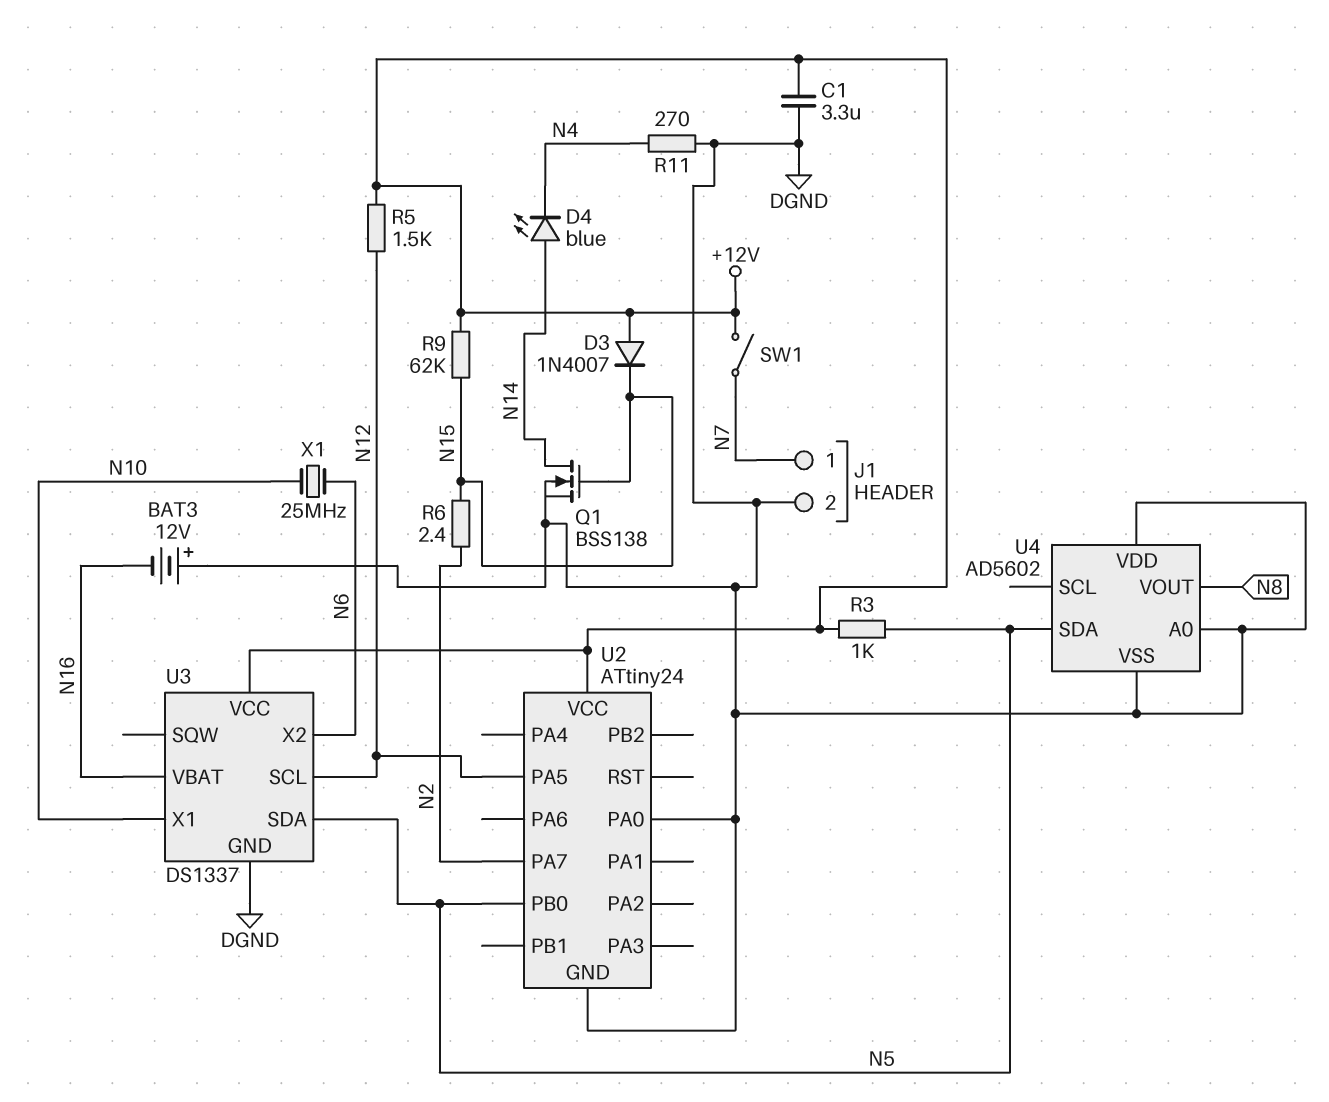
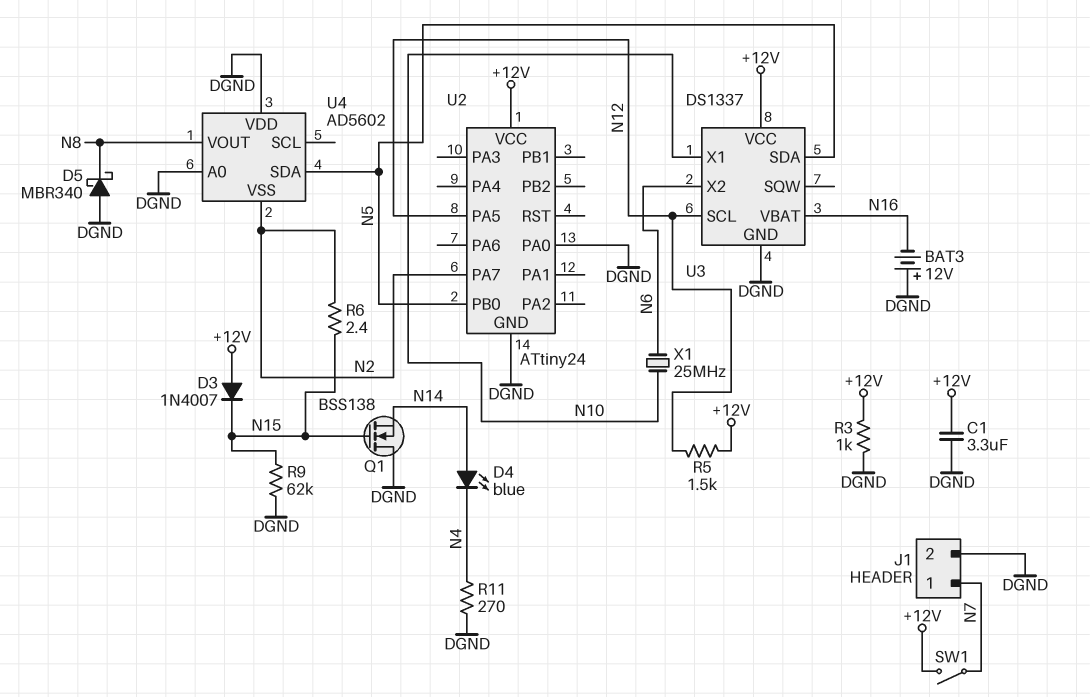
D5: none -> schottky MBR340 (A DGND, K N8)
Q1: NMOS BSS138 (G N15, D N14, S DGND) -> NMOS BSS138 (G N15, D DGND, S N14)
R3: 1k (+12V, N5) -> 1k (+12V, DGND)
R9: 62k (+12V, N15) -> 62k (DGND, N15)
U4 pin VSS: DGND -> N2

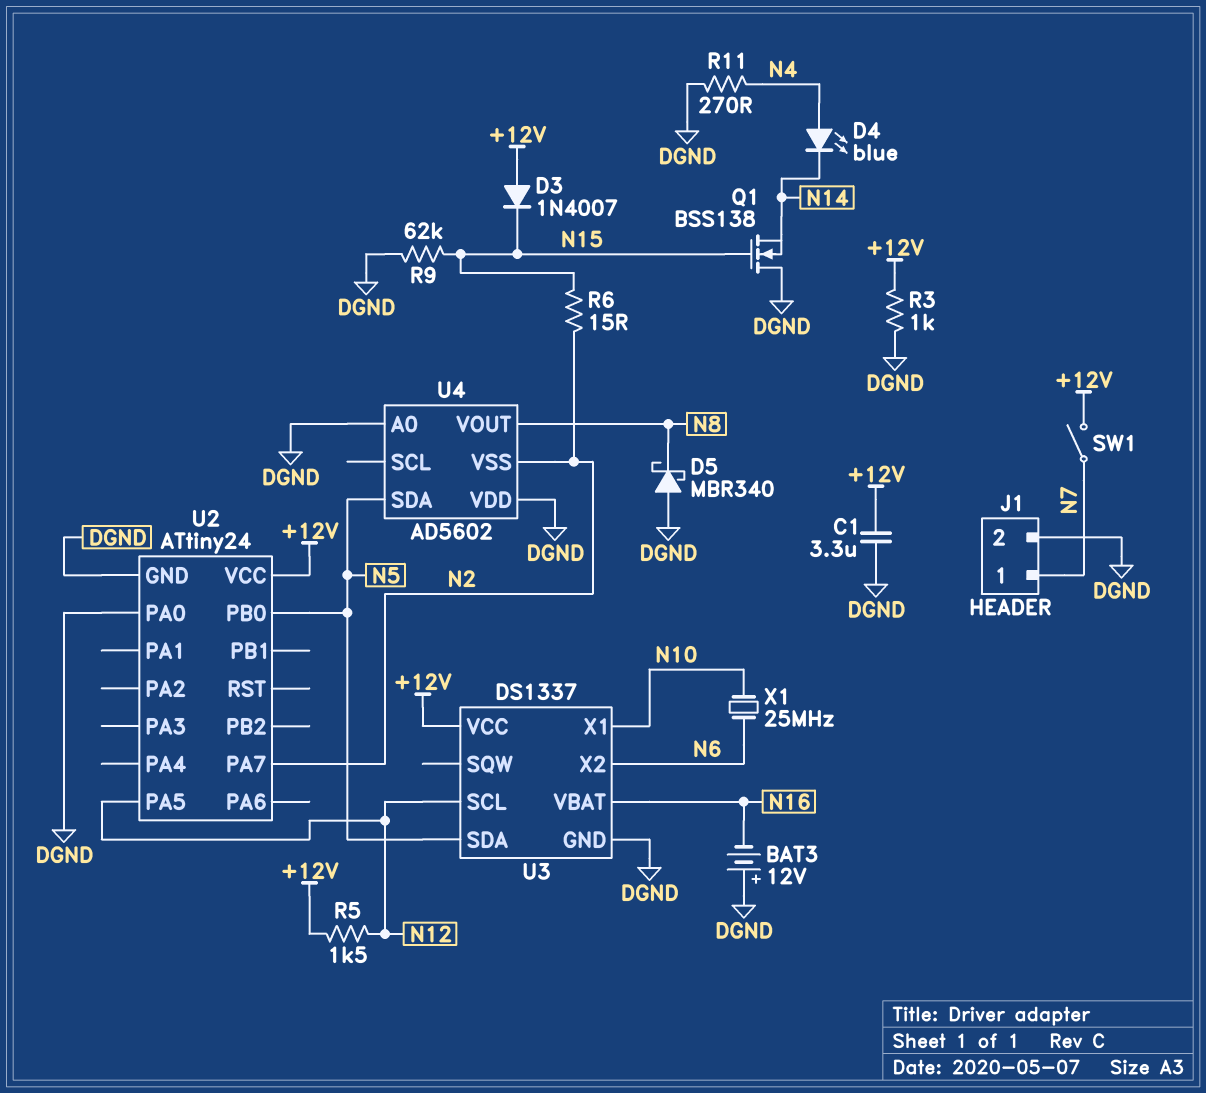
D4: LED blue (A N14, K N4) -> LED blue (A N4, K N14)
R6: 2.4 (N2, N15) -> 15 (N2, N15)

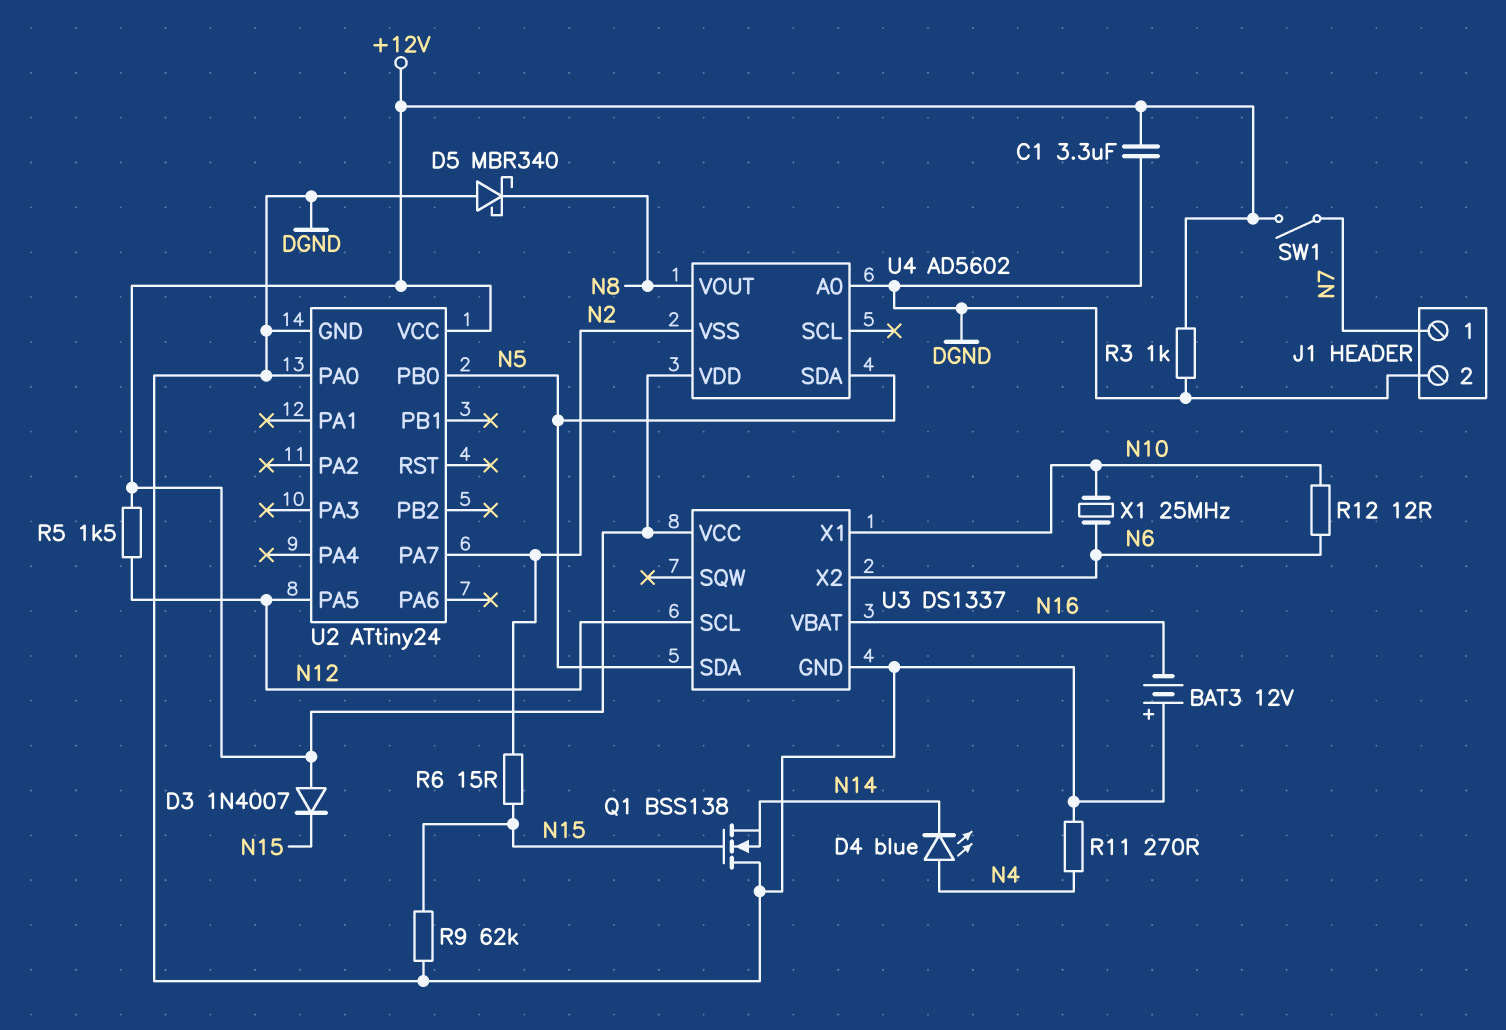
R12: none -> 12 (N6, N10)
U4 pin VDD: DGND -> +12V

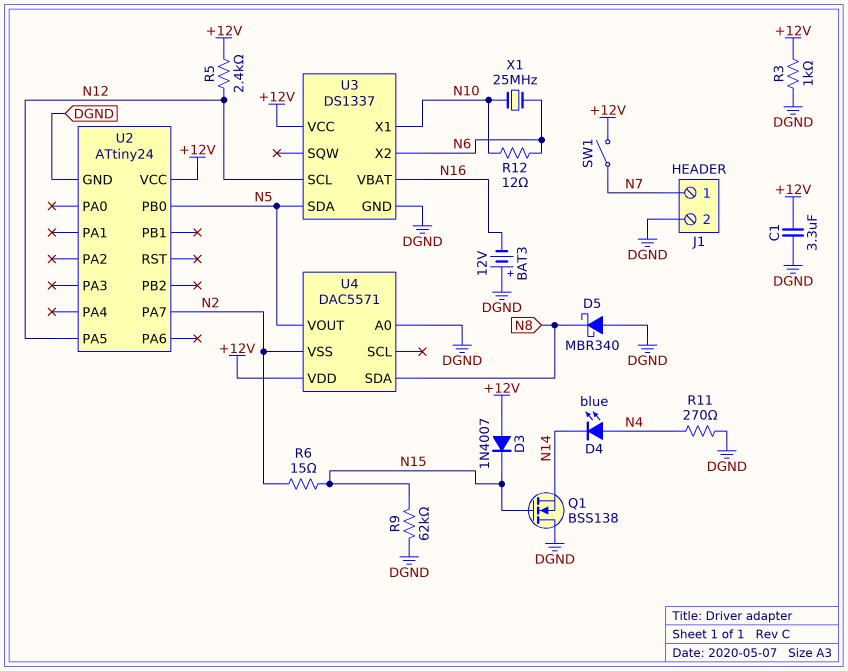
R5: 1.5k (+12V, N12) -> 2.4k (+12V, N12)
U2 pin PA0: DGND -> none
U4: AD5602 -> DAC5571
U4 pin SDA: N5 -> N8
U4 pin VOUT: N8 -> N5

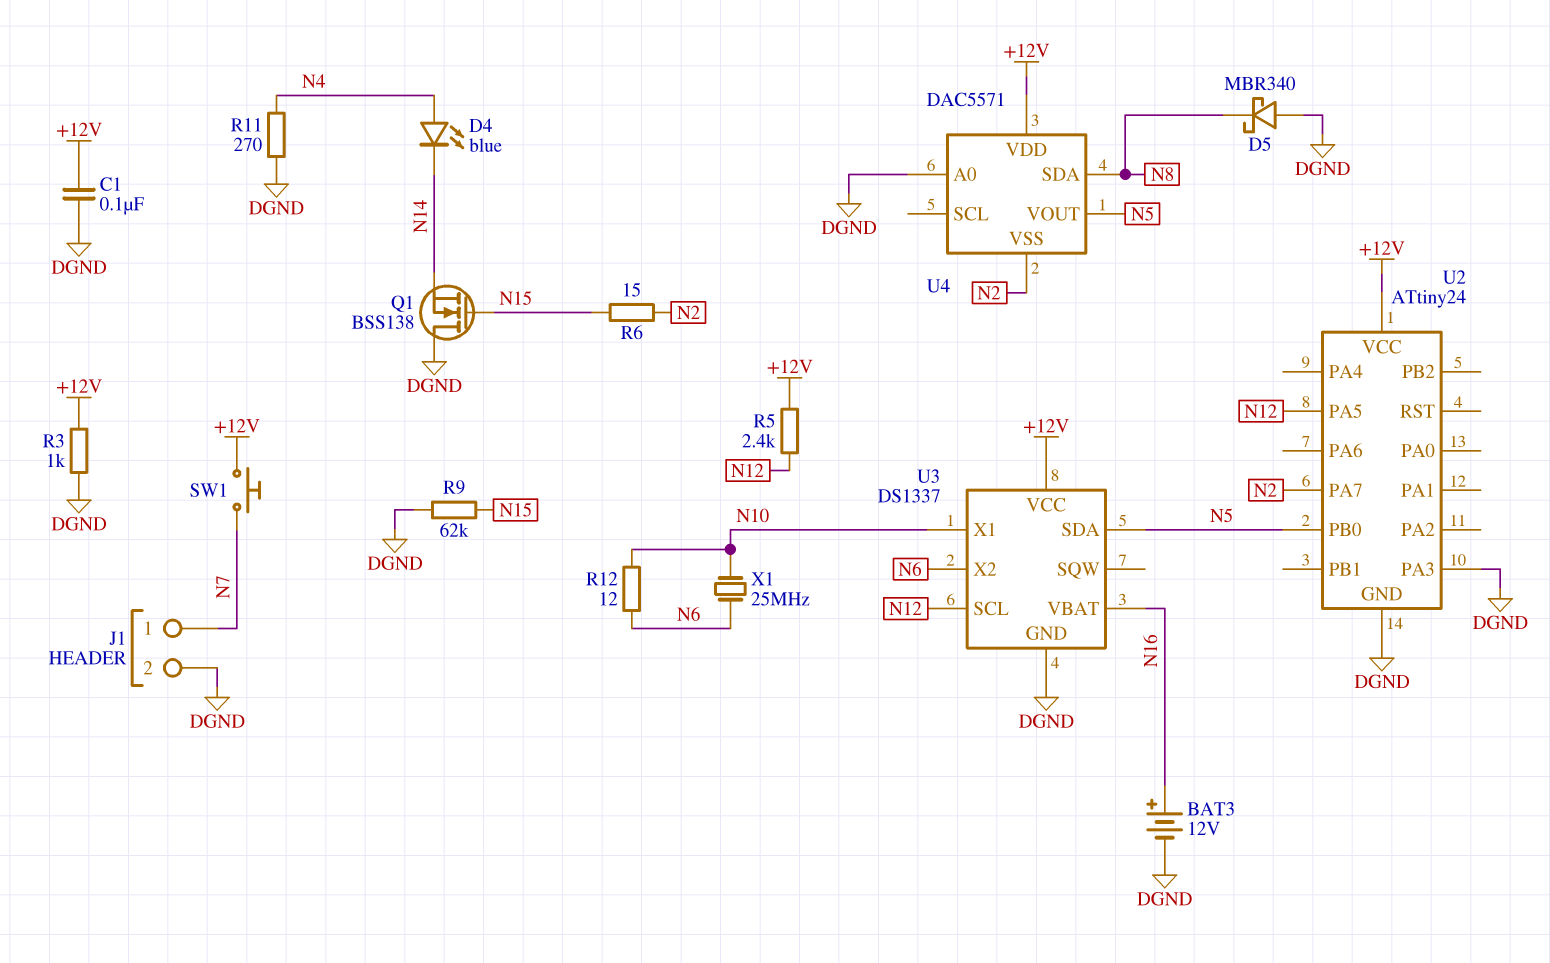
BAT3: 12V (plus DGND, minus N16) -> 12V (plus N16, minus DGND)
C1: 3.3uF (+12V, DGND) -> 100nF (+12V, DGND)
D3: diode 1N4007 (A +12V, K N15) -> none
SW1: switch (+12V, N7) -> button (+12V, N7)
U2 pin PA3: none -> DGND

